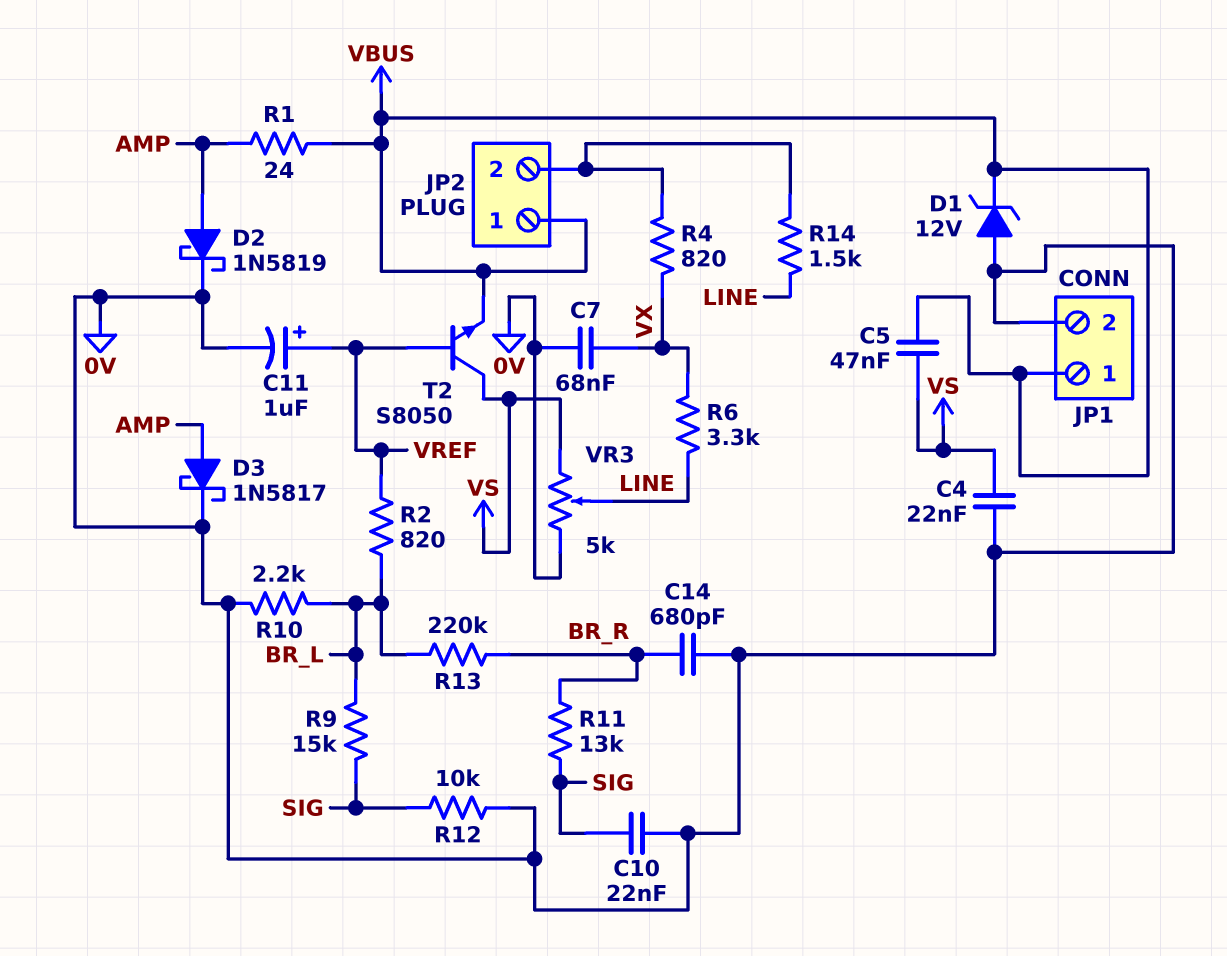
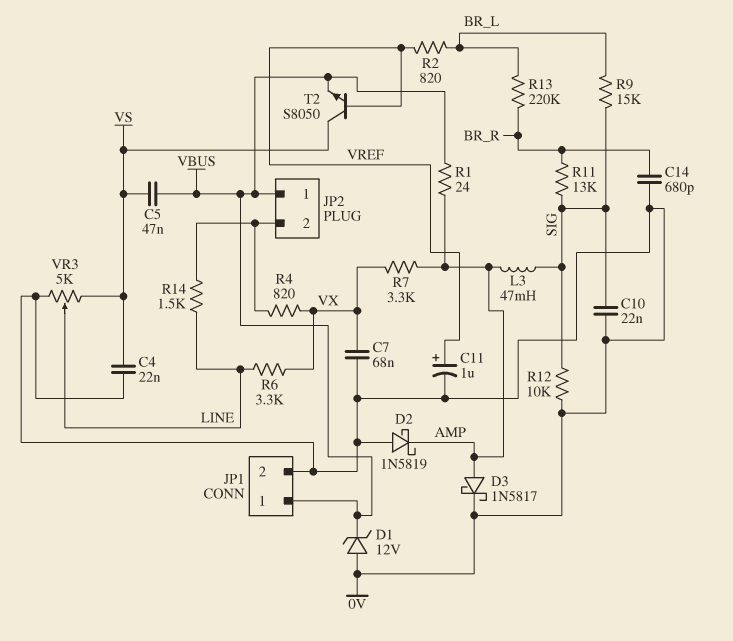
D2: schottky 1N5819 (A AMP, K 0V) -> schottky 1N5819 (A 0V, K AMP)
L3: none -> 47mH (AMP, SIG)
R7: none -> 3.3k (AMP, VX)
R10: 2.2k (0V, BR_L) -> none

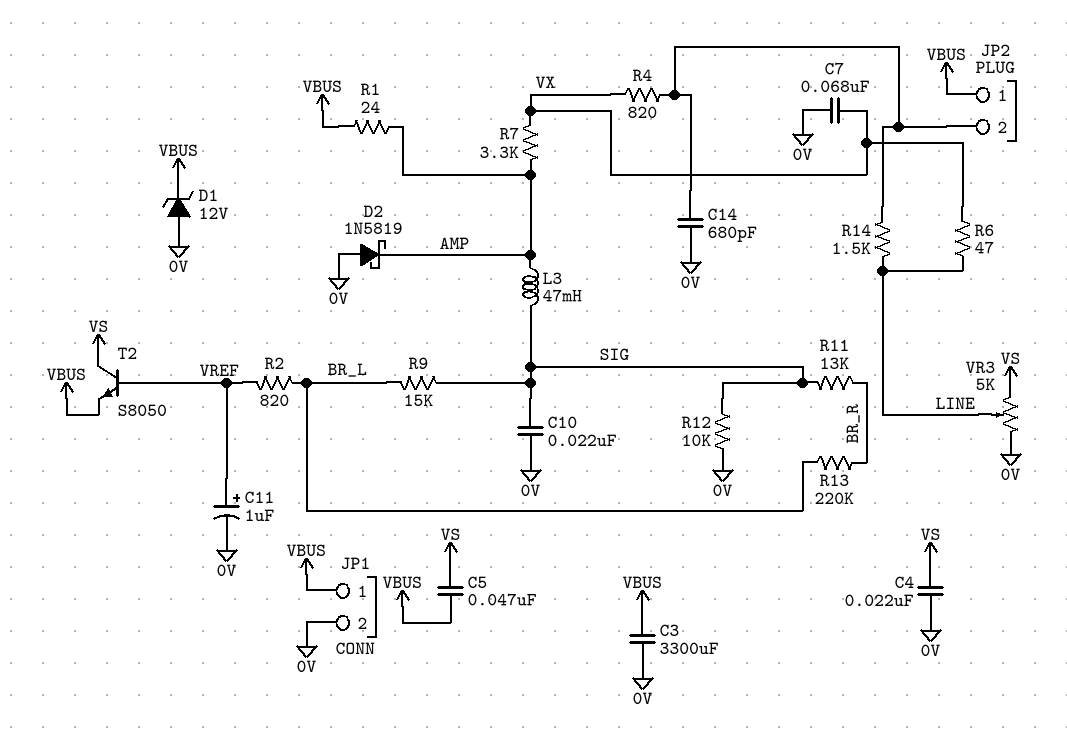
C3: none -> 3300uF (0V, VBUS)
C14: 680pF (0V, BR_R) -> 680pF (0V, JP2/2)
D3: schottky 1N5817 (A AMP, K 0V) -> none
R6: 3.3k (LINE, VX) -> 47 (LINE, VX)

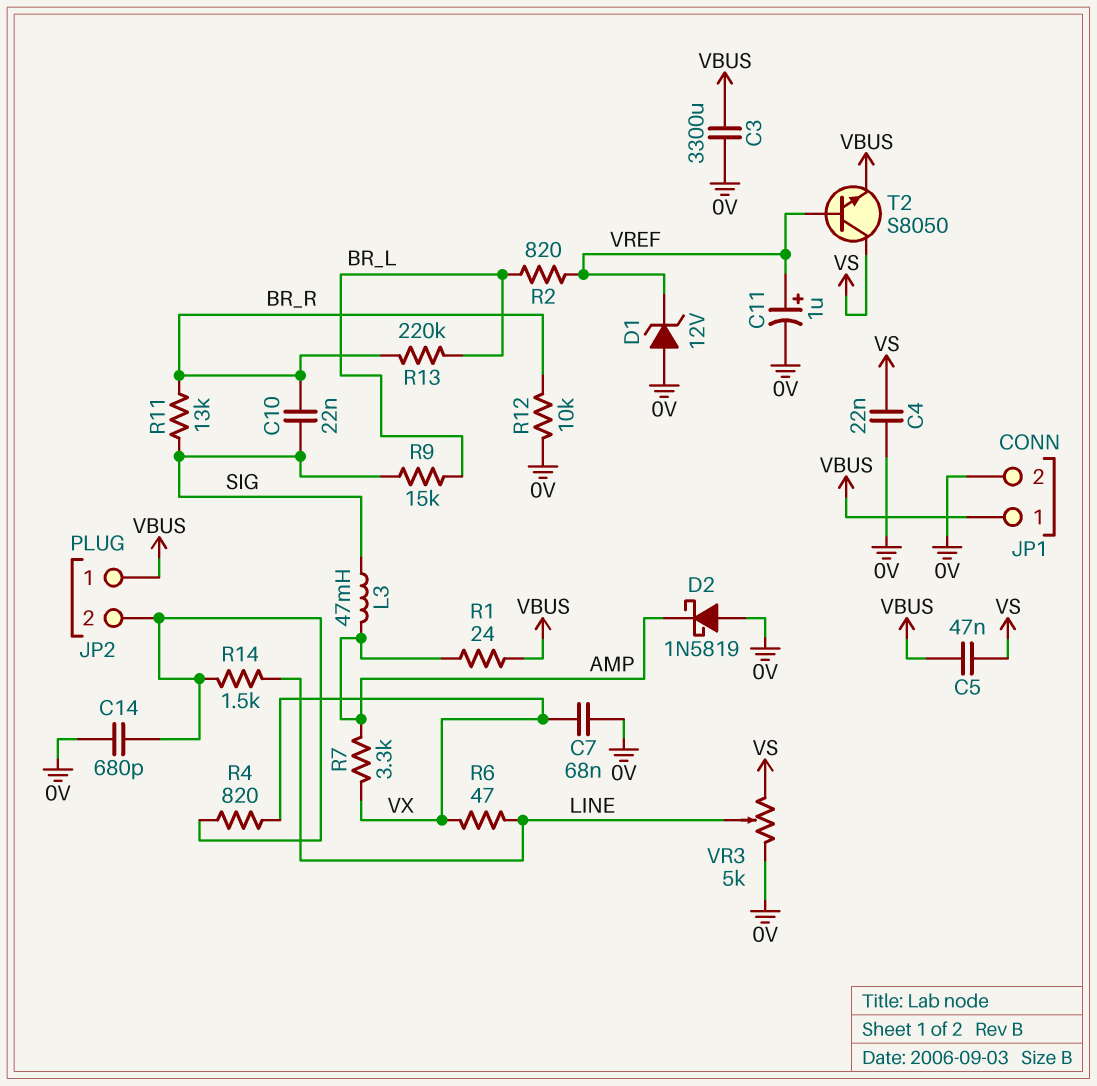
C10: 22nF (0V, SIG) -> 22nF (BR_R, SIG)
D1: zener 12V (A 0V, K VBUS) -> zener 12V (A 0V, K VREF)
R12: 10k (0V, SIG) -> 10k (0V, BR_R)

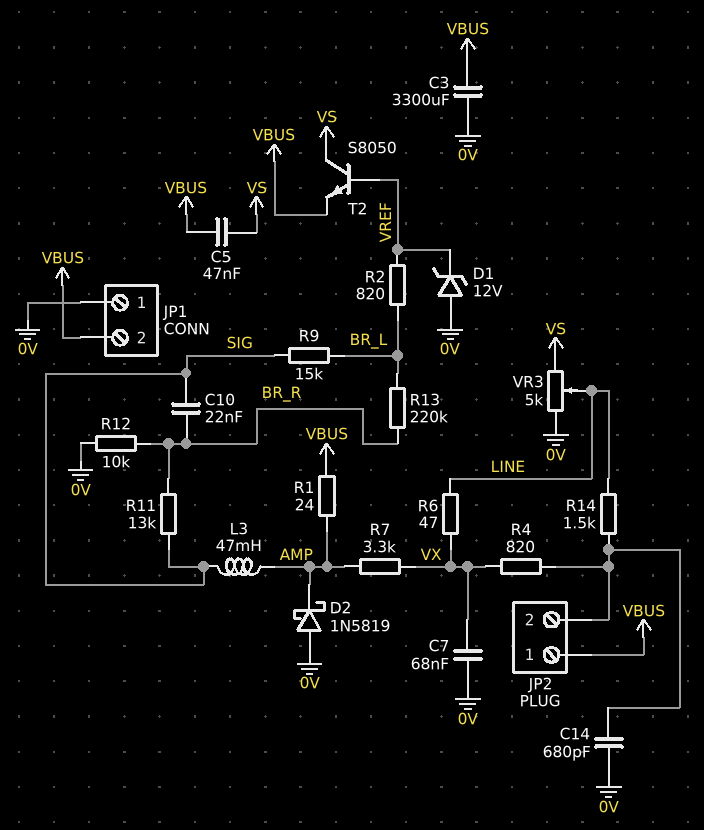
C4: 22nF (0V, VS) -> none
C11: 1uF (plus VREF, minus 0V) -> none
JP1 pin 1: VBUS -> 0V
JP1 pin 2: 0V -> VBUS

